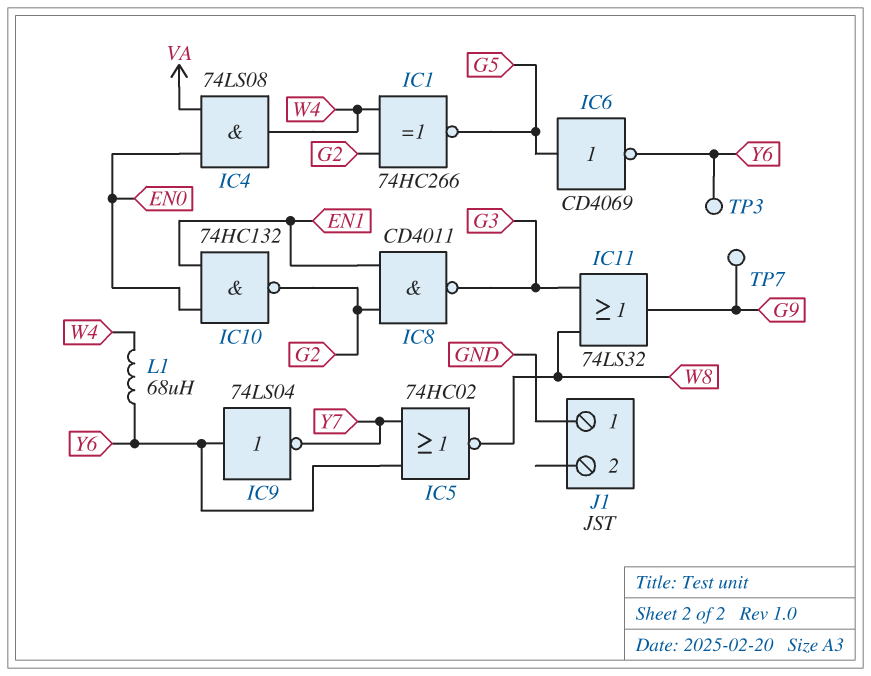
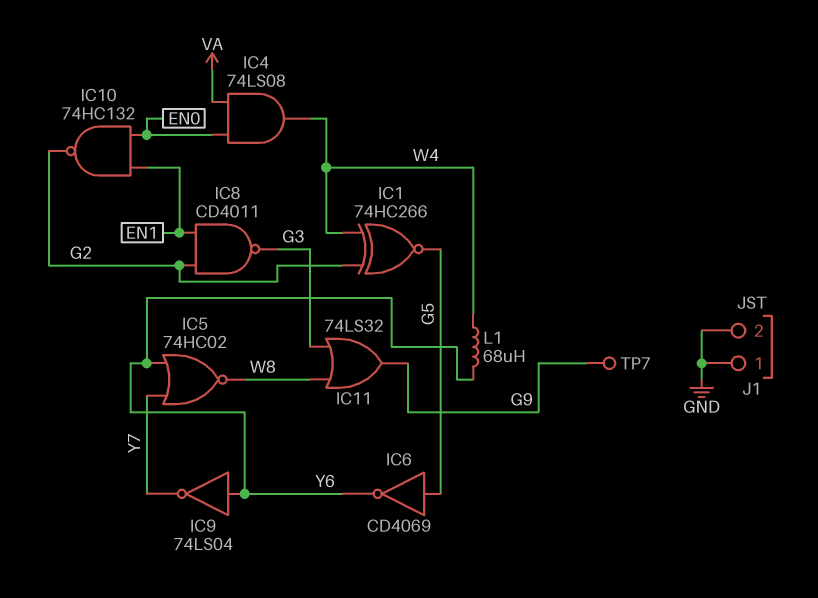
J1 pin 2: none -> GND
TP3: test point (Y6) -> none

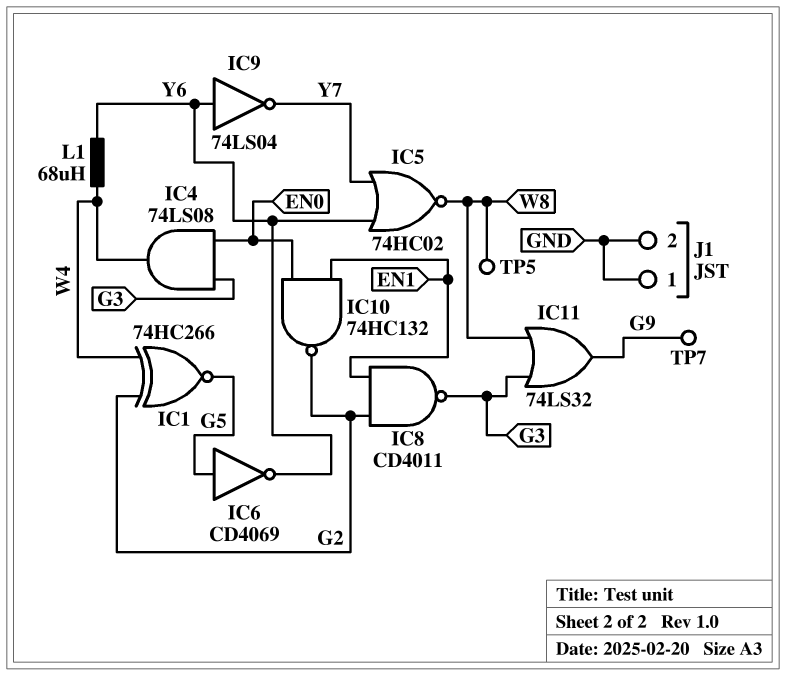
IC4: AND 74LS08 (in EN0, in VA, out W4) -> AND 74LS08 (in EN0, in G3, out W4)
TP5: none -> test point (W8)

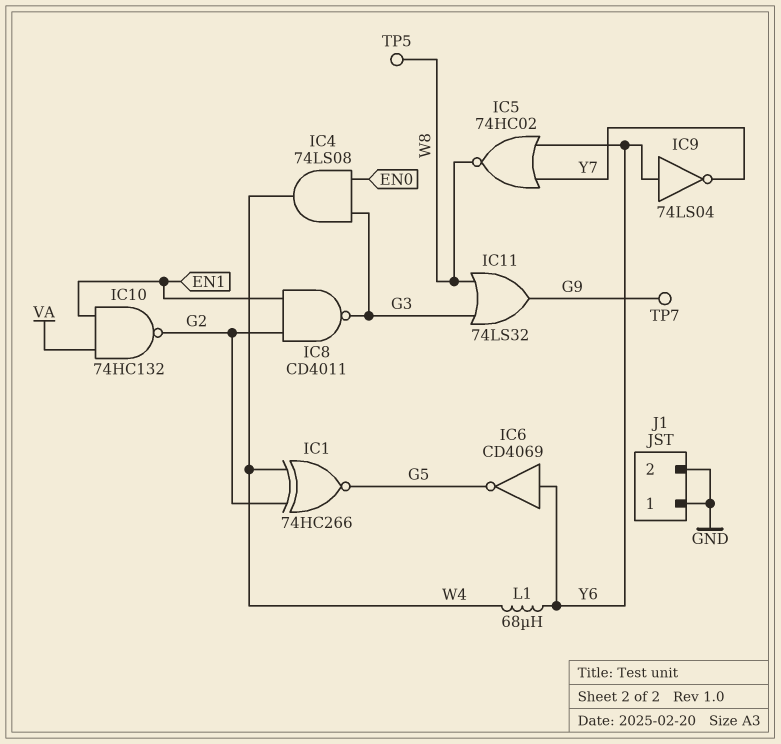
IC6: NOT CD4069 (in G5, out Y6) -> NOT CD4069 (in Y6, out G5)
IC10: NAND 74HC132 (in EN0, in EN1, out G2) -> NAND 74HC132 (in EN1, in VA, out G2)

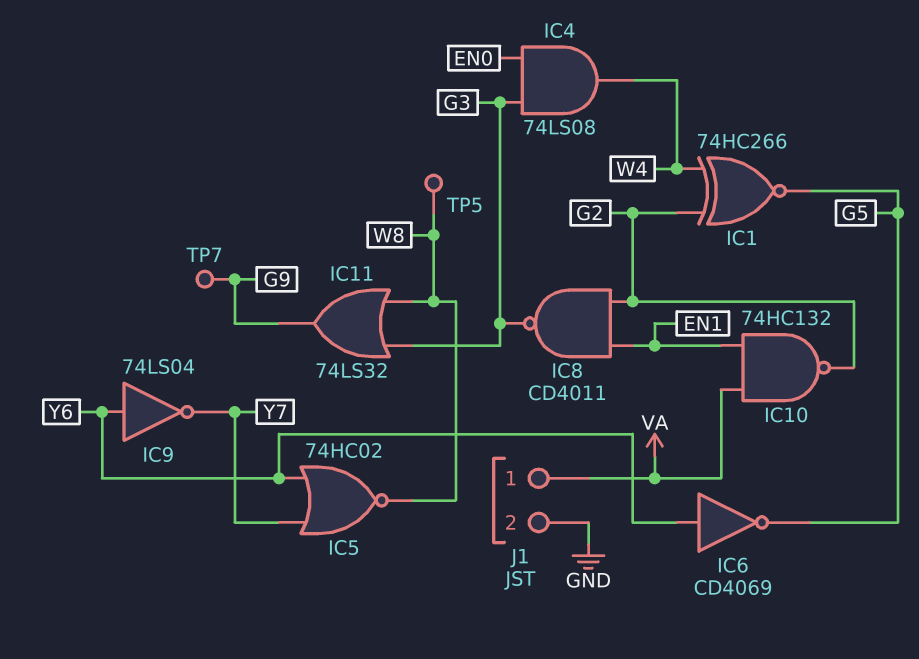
J1 pin 1: GND -> VA
L1: 68uH (W4, Y6) -> none

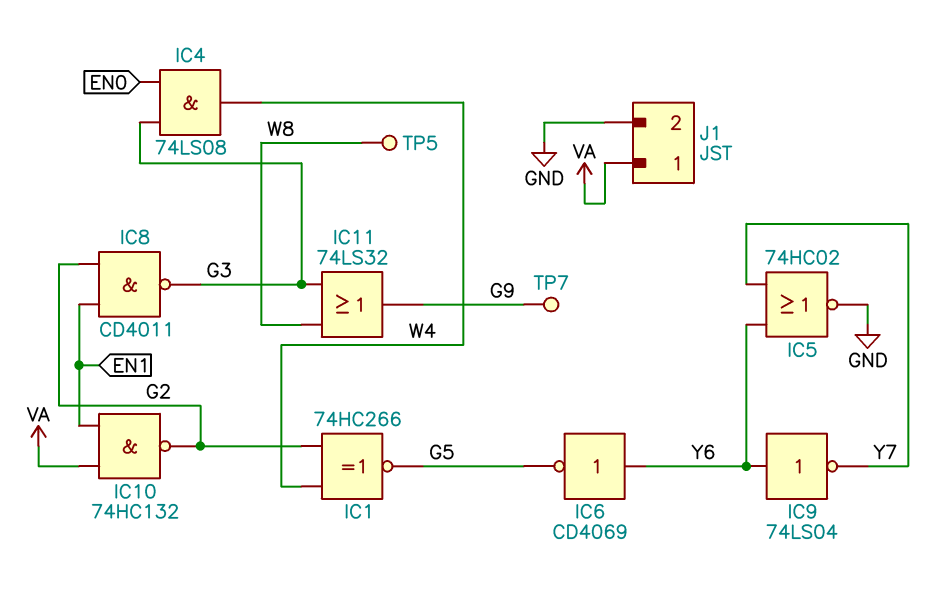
IC5: NOR 74HC02 (in Y6, in Y7, out W8) -> NOR 74HC02 (in Y6, in Y7, out GND)

